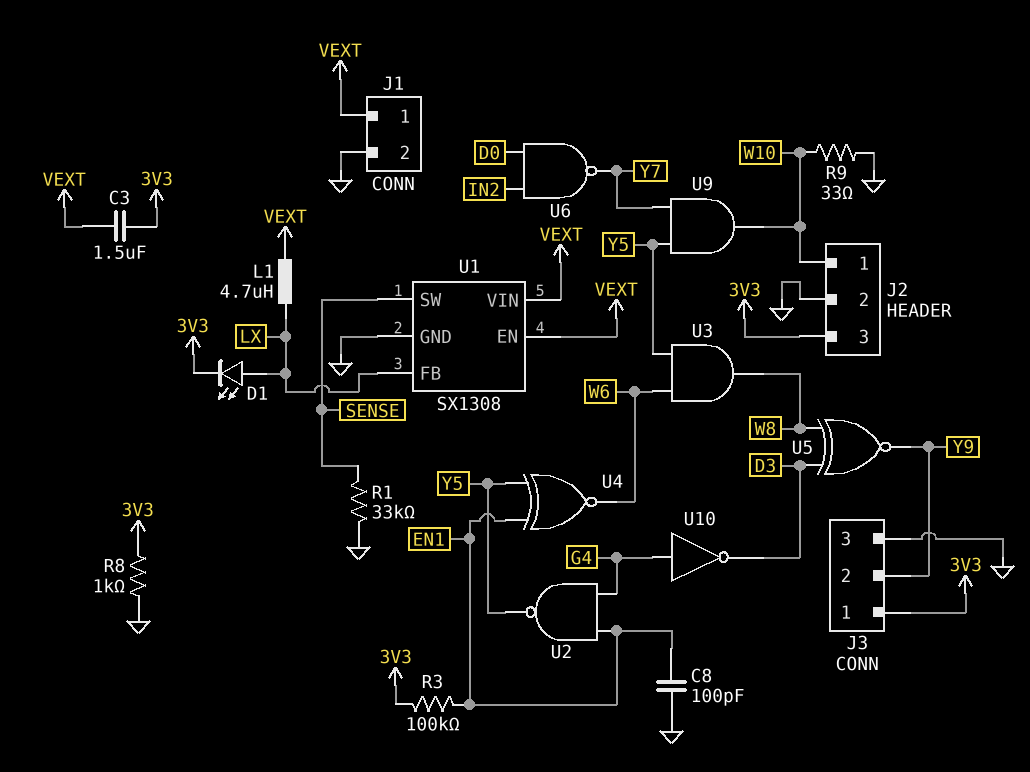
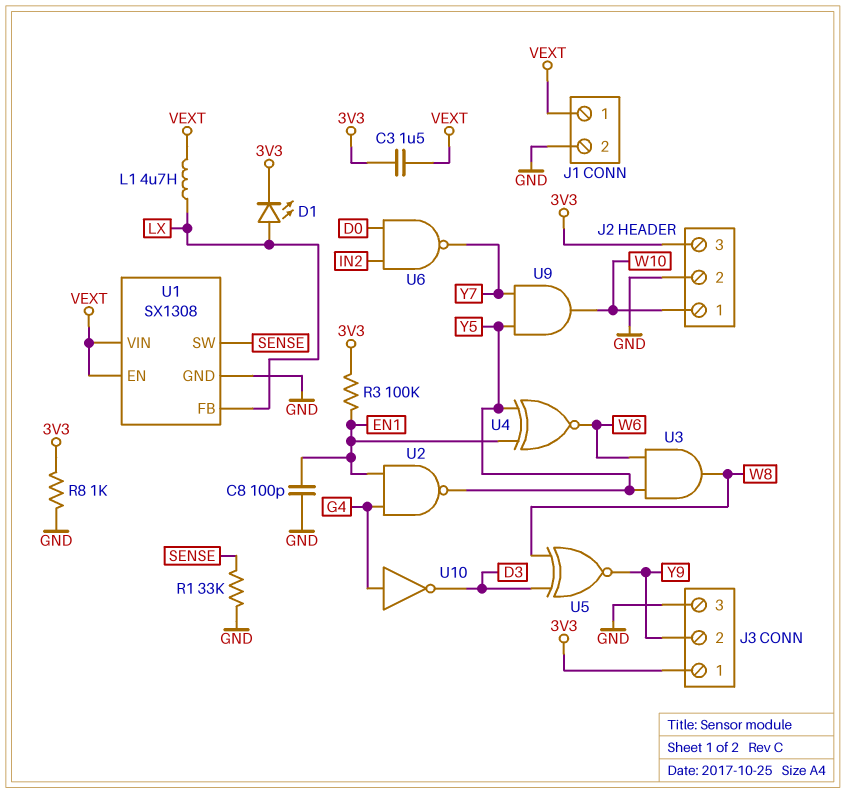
R9: 33 (GND, W10) -> none

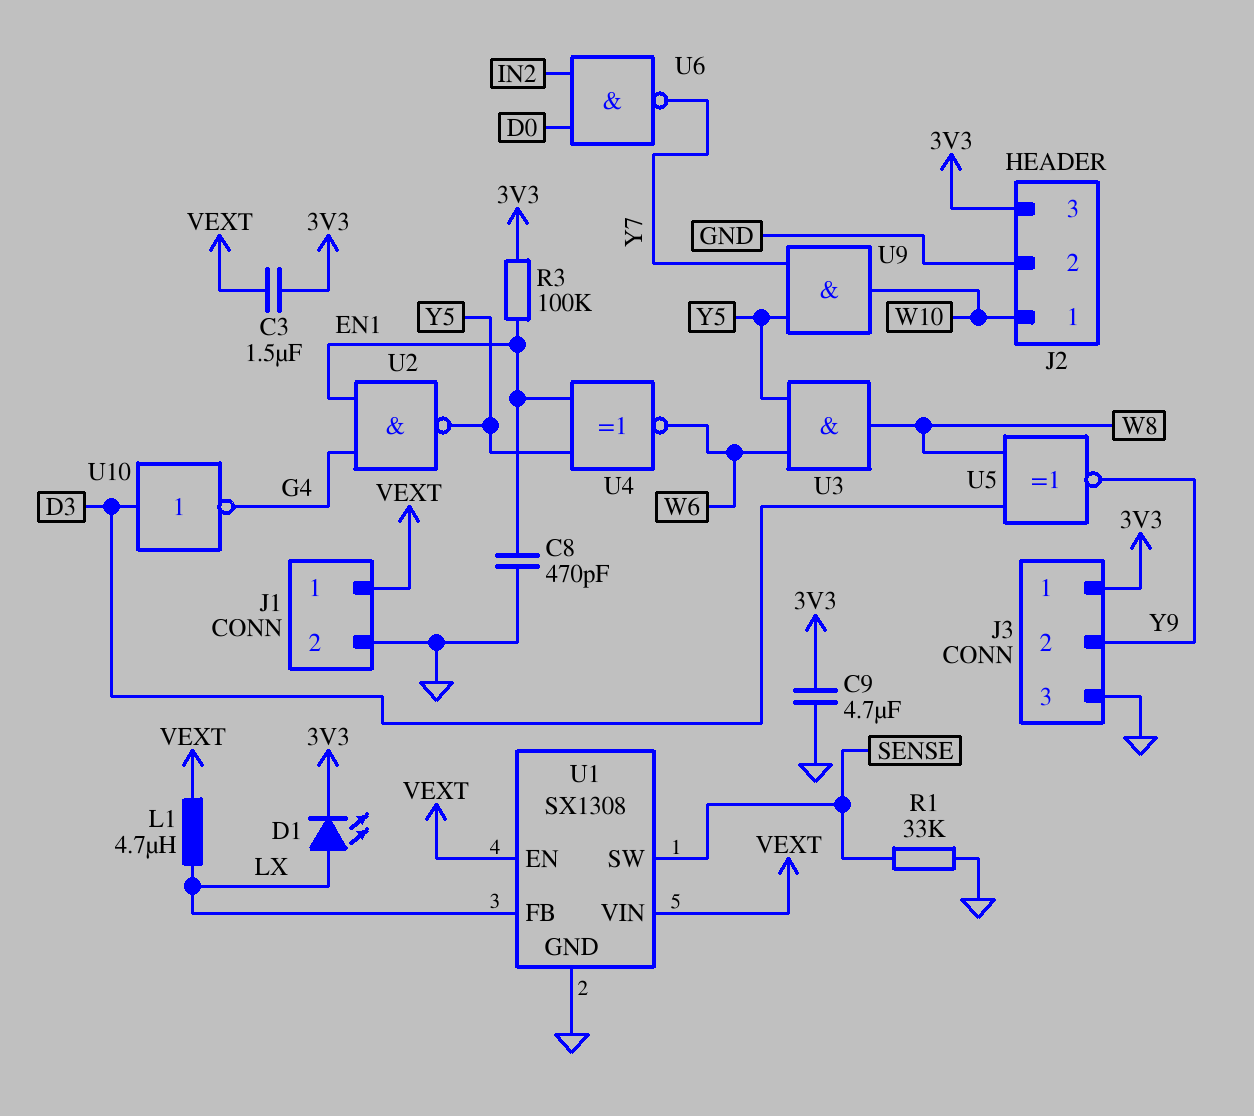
C8: 100pF (EN1, GND) -> 470pF (EN1, GND)
C9: none -> 4.7uF (3V3, GND)
R8: 1k (3V3, GND) -> none
U10: NOT (in G4, out D3) -> NOT (in D3, out G4)

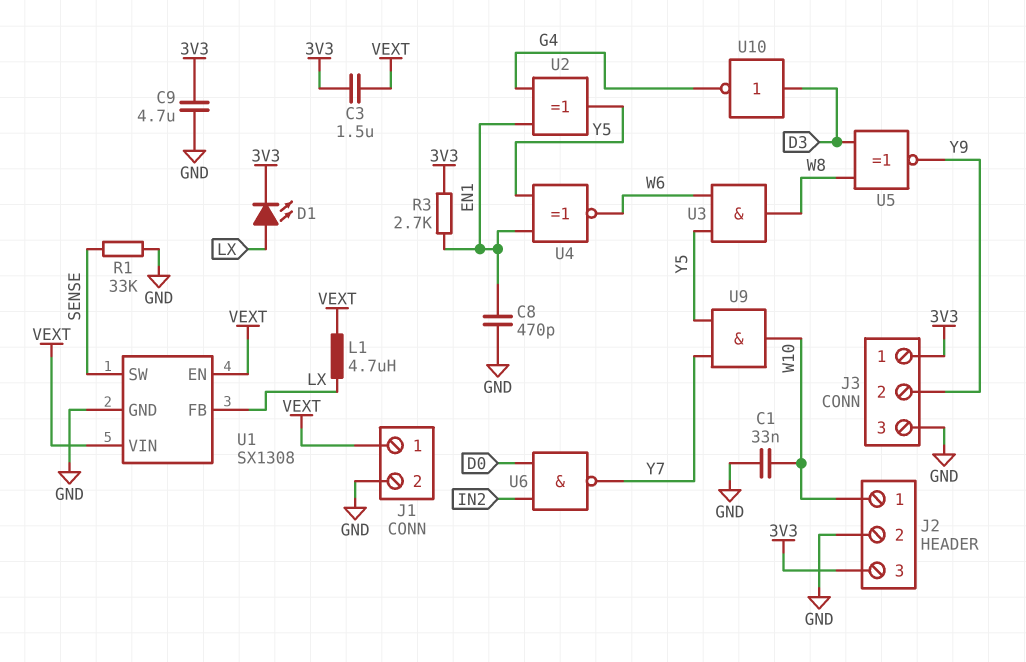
C1: none -> 33nF (GND, W10)
R3: 100k (3V3, EN1) -> 2.7k (3V3, EN1)
U2: NAND (in EN1, in G4, out Y5) -> XOR (in EN1, in G4, out Y5)

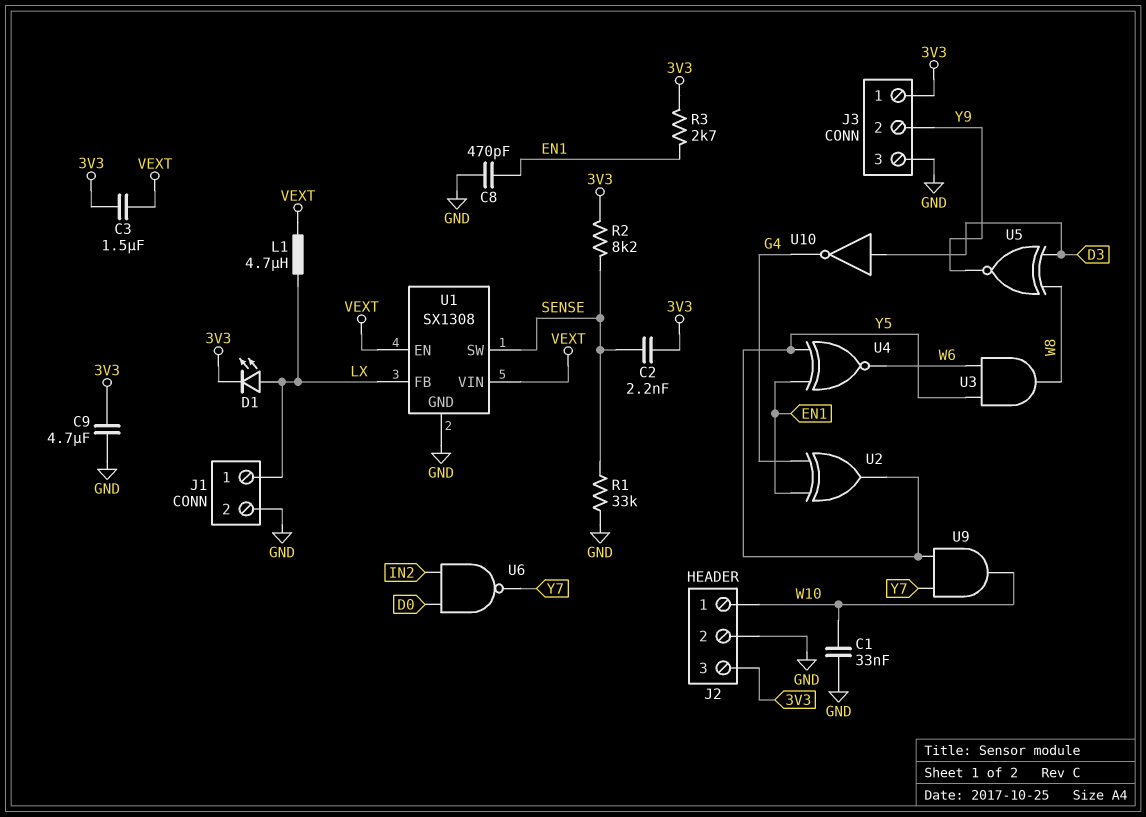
C2: none -> 2.2nF (3V3, SENSE)
J1 pin 1: VEXT -> LX
R2: none -> 8.2k (3V3, SENSE)

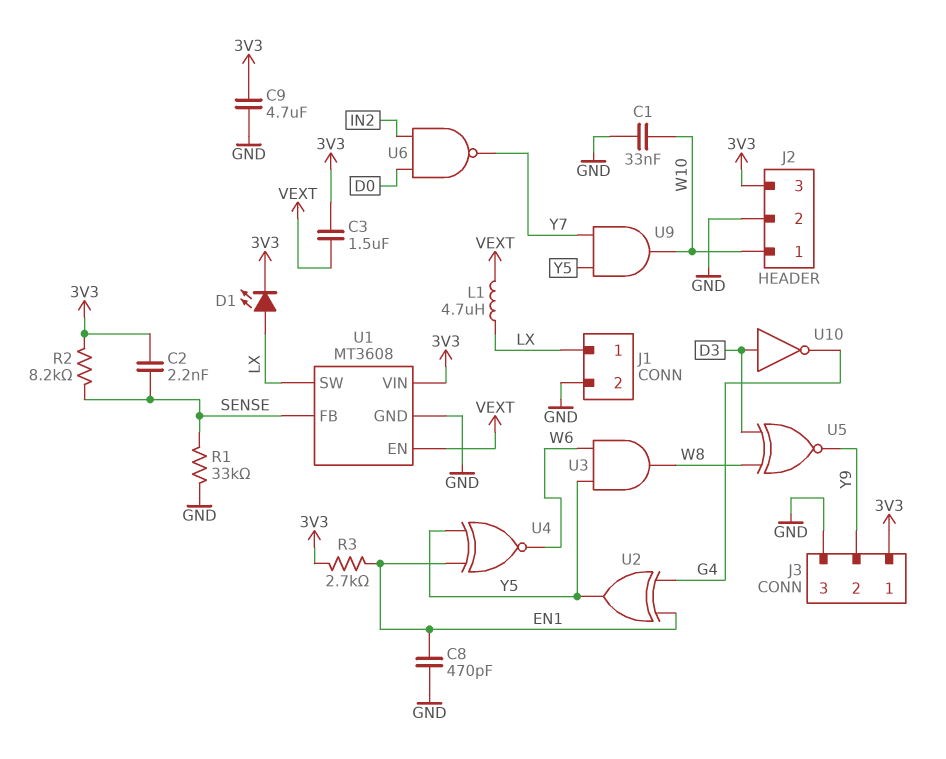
U1: SX1308 -> MT3608
U1 pin FB: LX -> SENSE
U1 pin SW: SENSE -> LX
U1 pin VIN: VEXT -> 3V3

